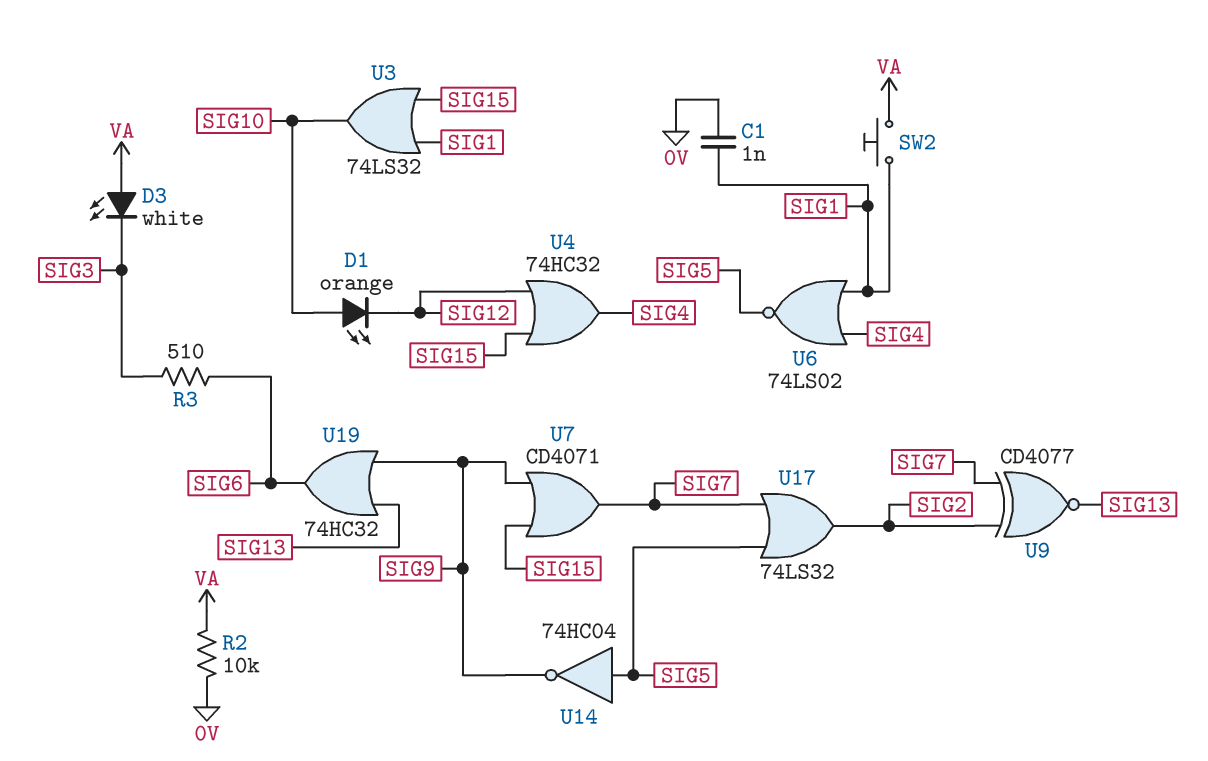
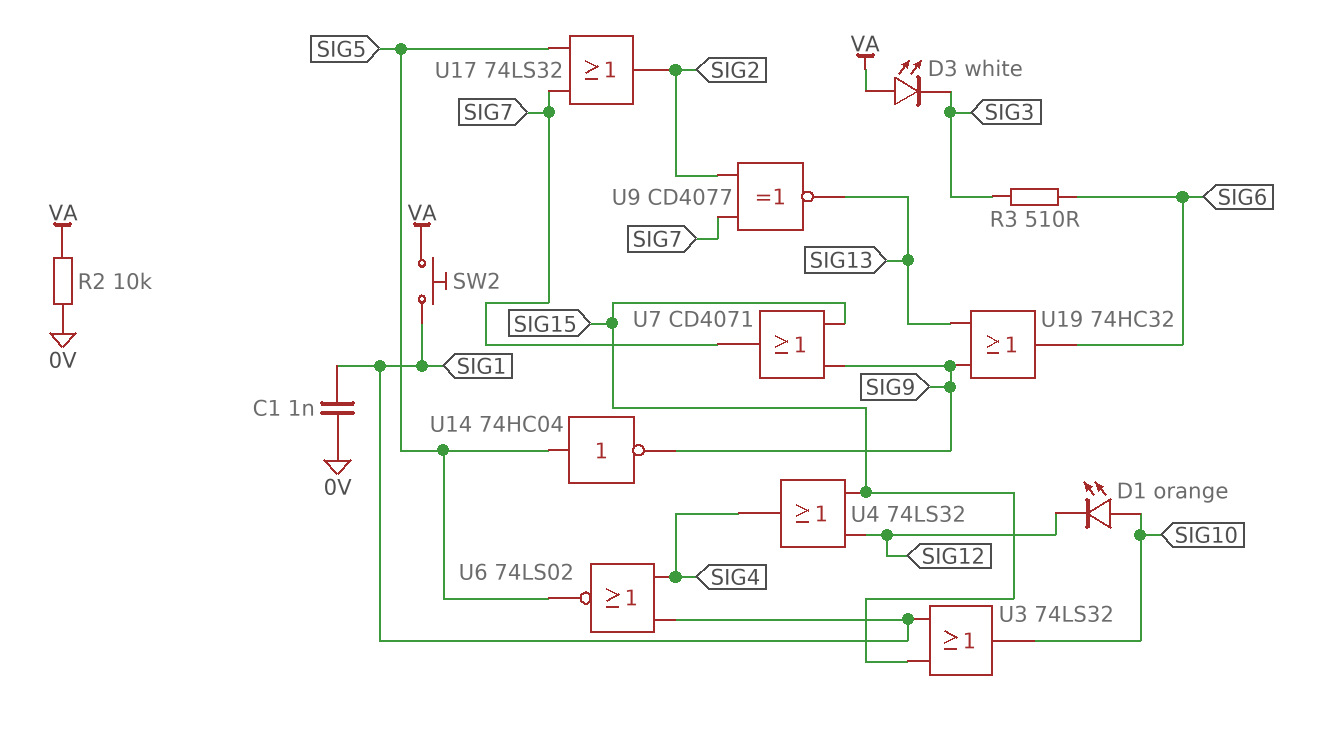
U4: OR 74HC32 (in SIG12, in SIG15, out SIG4) -> OR 74LS32 (in SIG12, in SIG15, out SIG4)

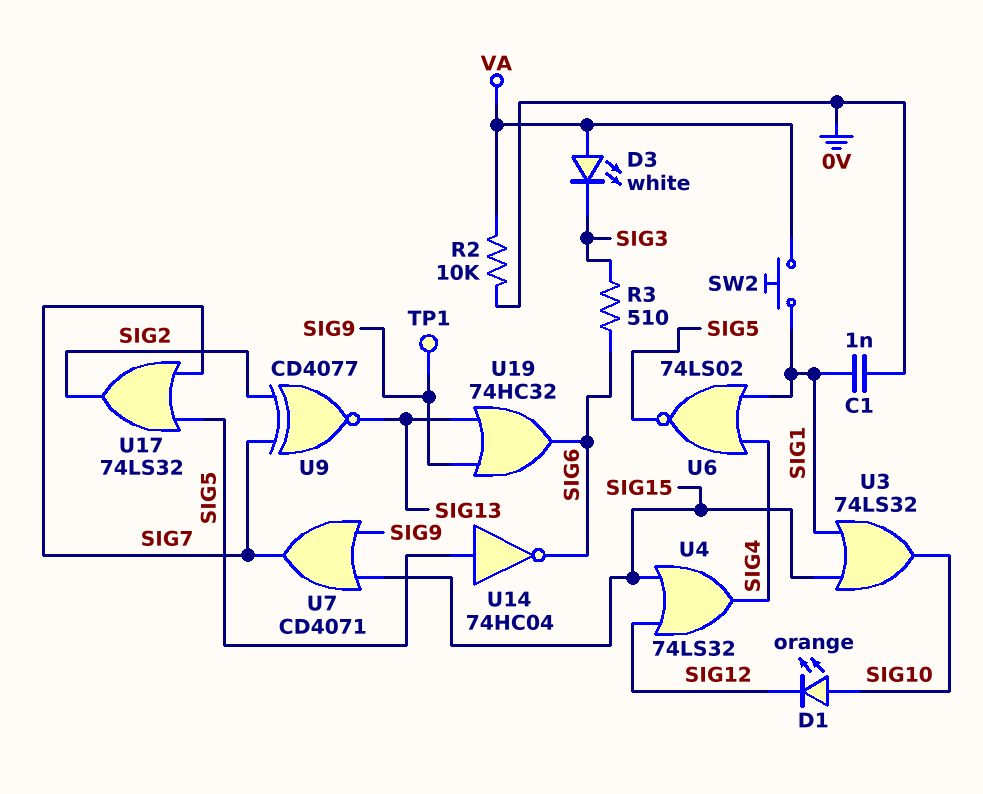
TP1: none -> test point (SIG9)
U14: NOT 74HC04 (in SIG5, out SIG9) -> NOT 74HC04 (in SIG5, out SIG6)

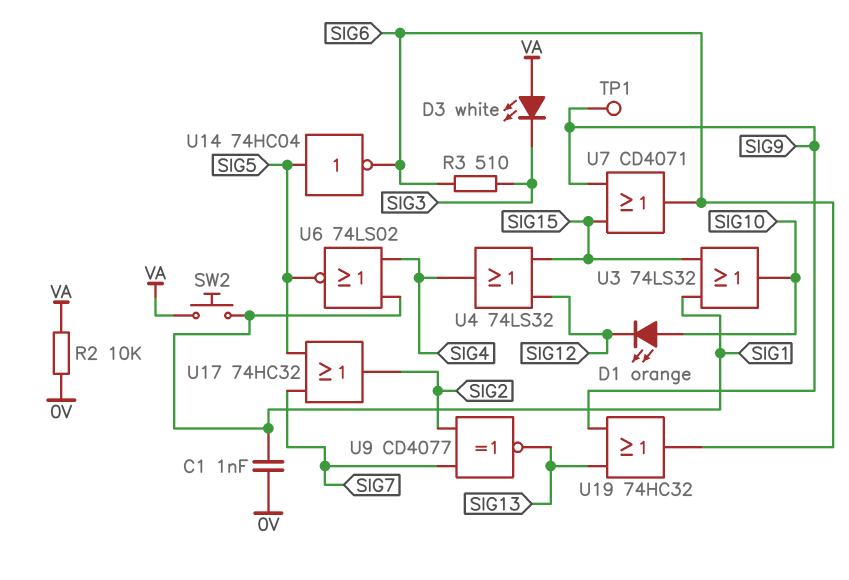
U7: OR CD4071 (in SIG9, in SIG15, out SIG7) -> OR CD4071 (in SIG9, in SIG15, out SIG6)
U17: OR 74LS32 (in SIG5, in SIG7, out SIG2) -> OR 74HC32 (in SIG5, in SIG7, out SIG2)

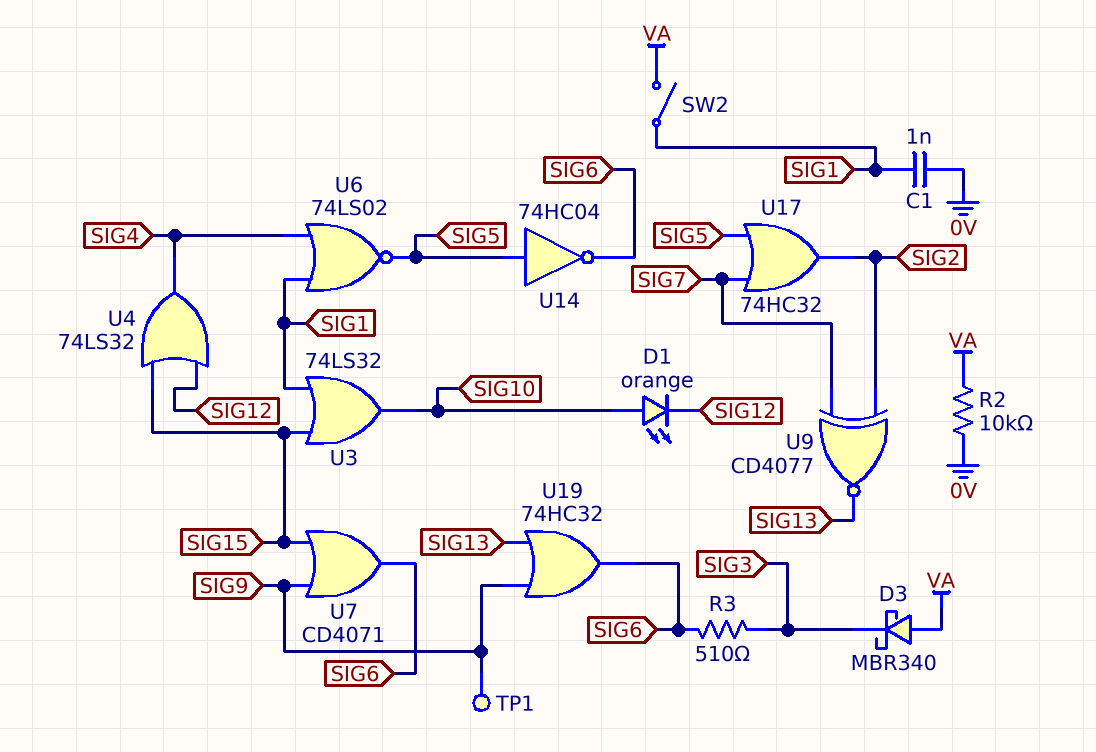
D3: LED white (A VA, K SIG3) -> schottky MBR340 (A VA, K SIG3)
SW2: button (SIG1, VA) -> switch (SIG1, VA)

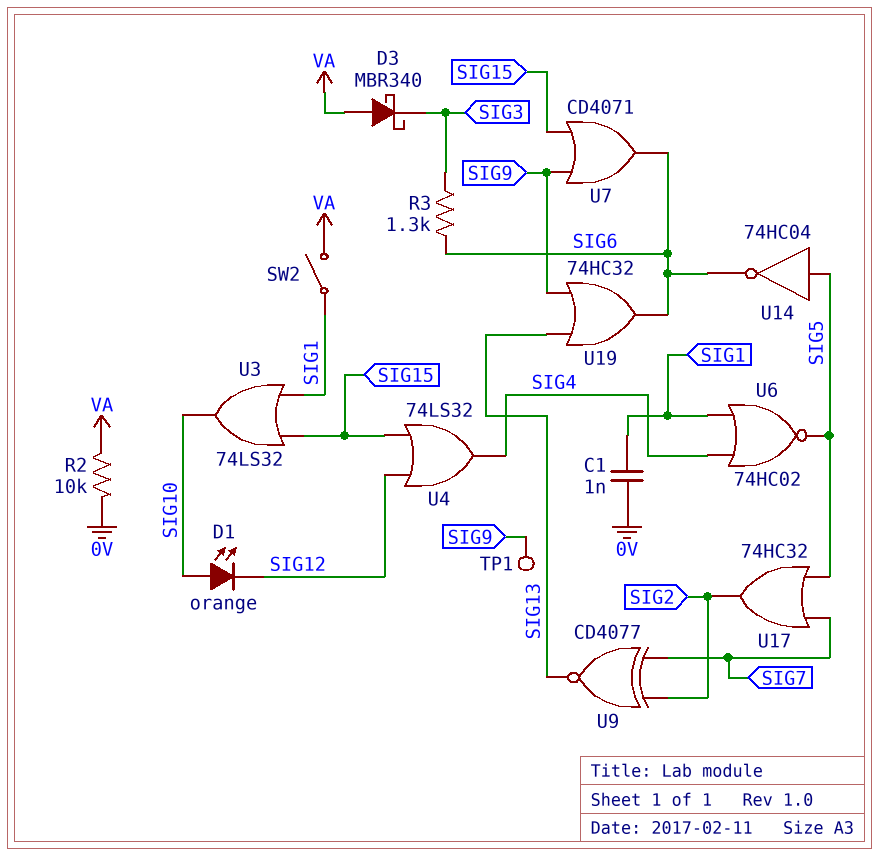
R3: 510 (SIG3, SIG6) -> 1.3k (SIG3, SIG6)
U6: NOR 74LS02 (in SIG1, in SIG4, out SIG5) -> NOR 74HC02 (in SIG1, in SIG4, out SIG5)

